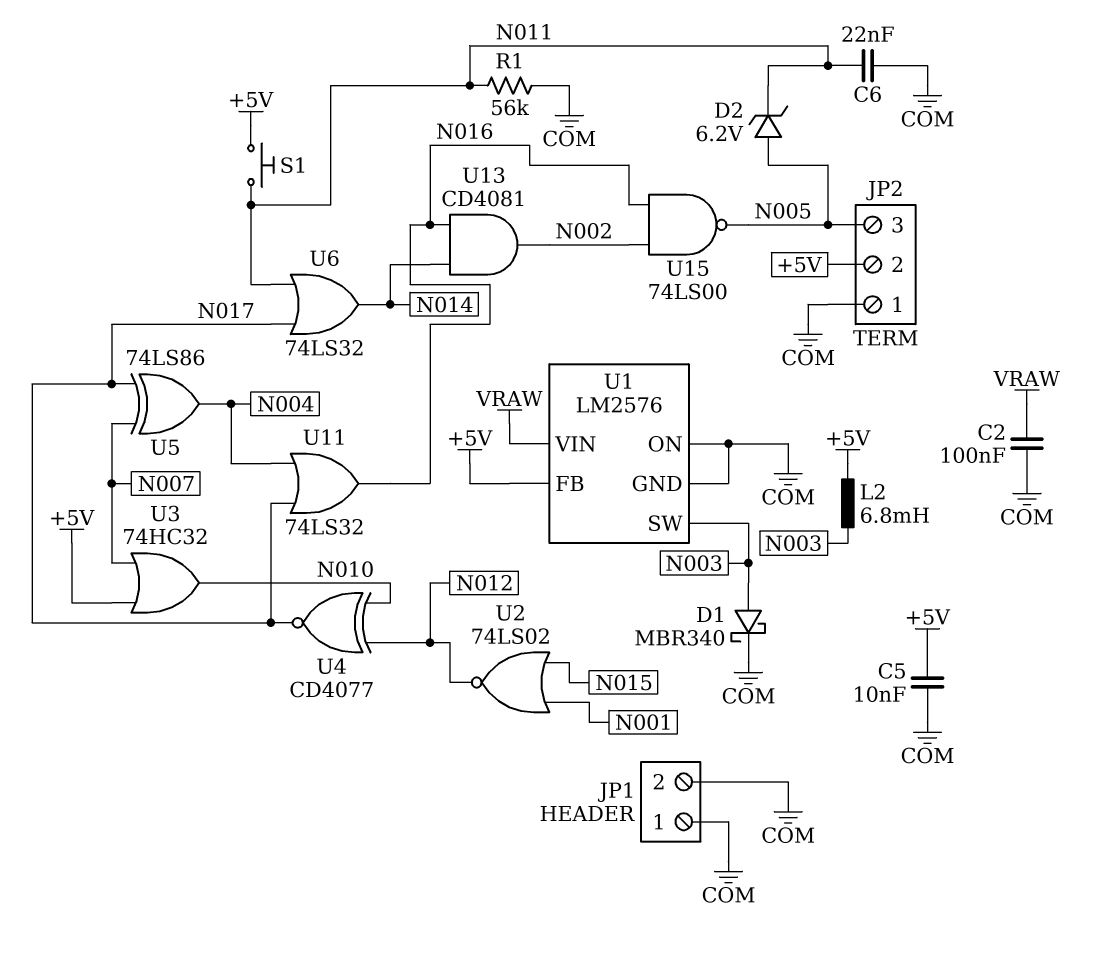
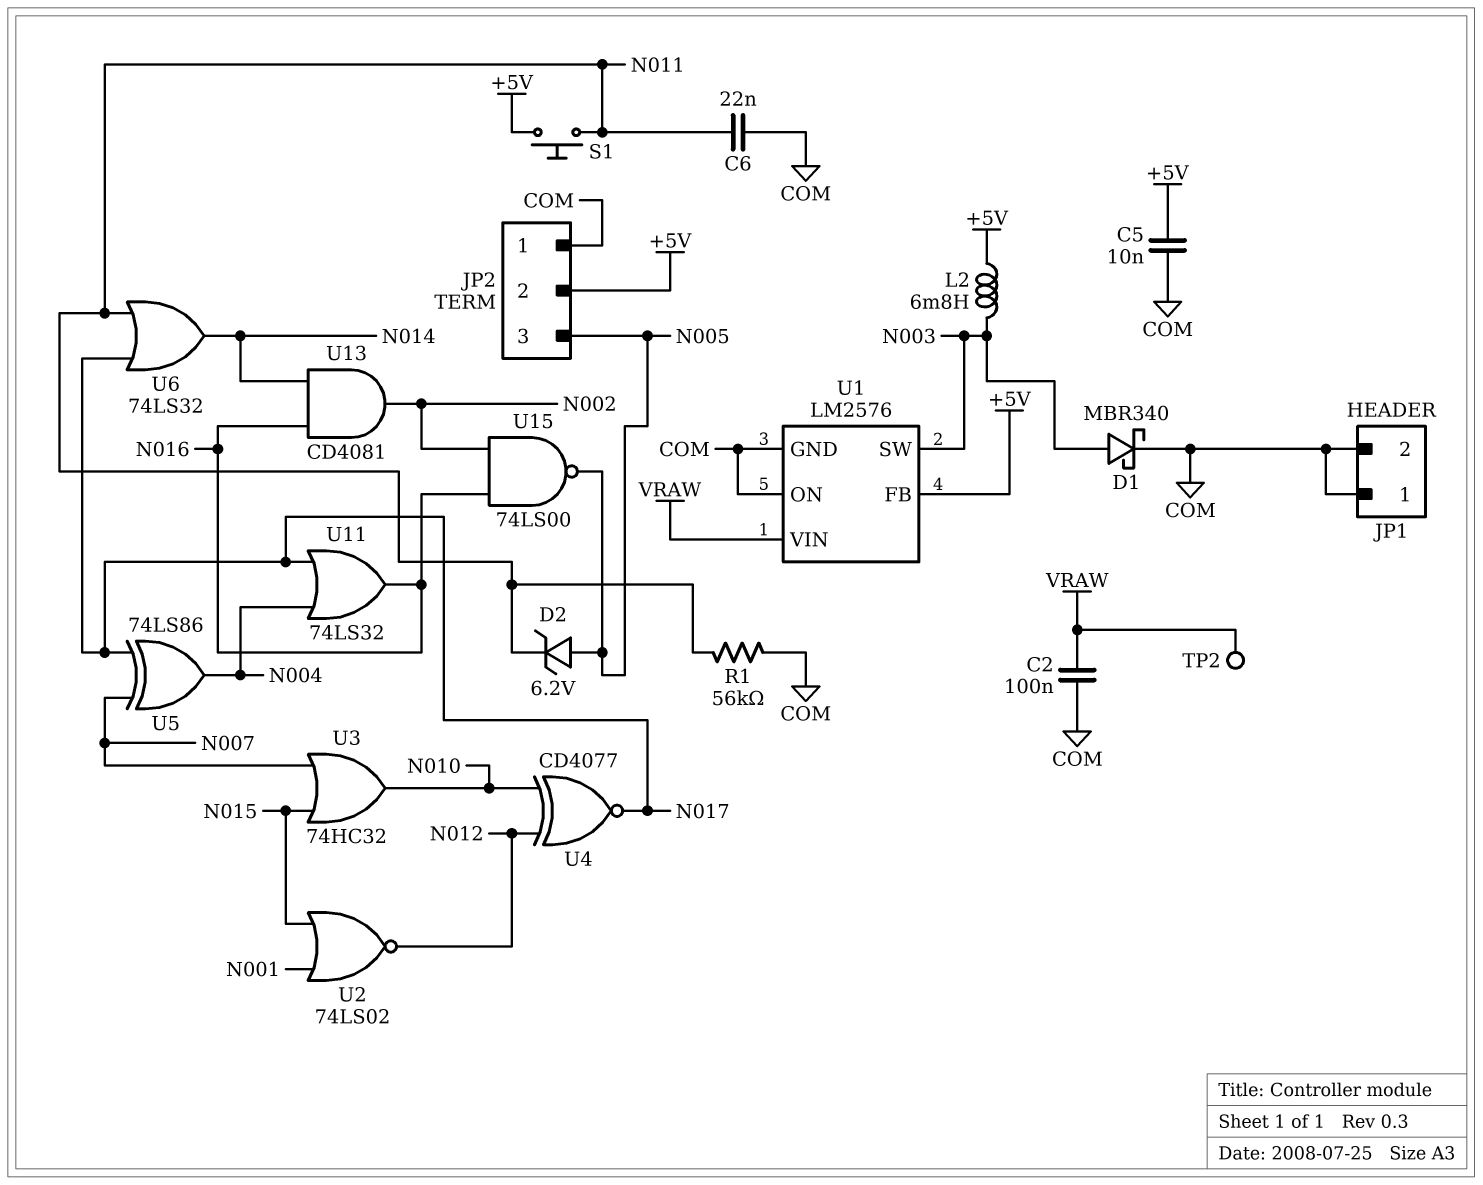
TP2: none -> test point (VRAW)
U3: OR 74HC32 (in +5V, in N007, out N010) -> OR 74HC32 (in N007, in N015, out N010)

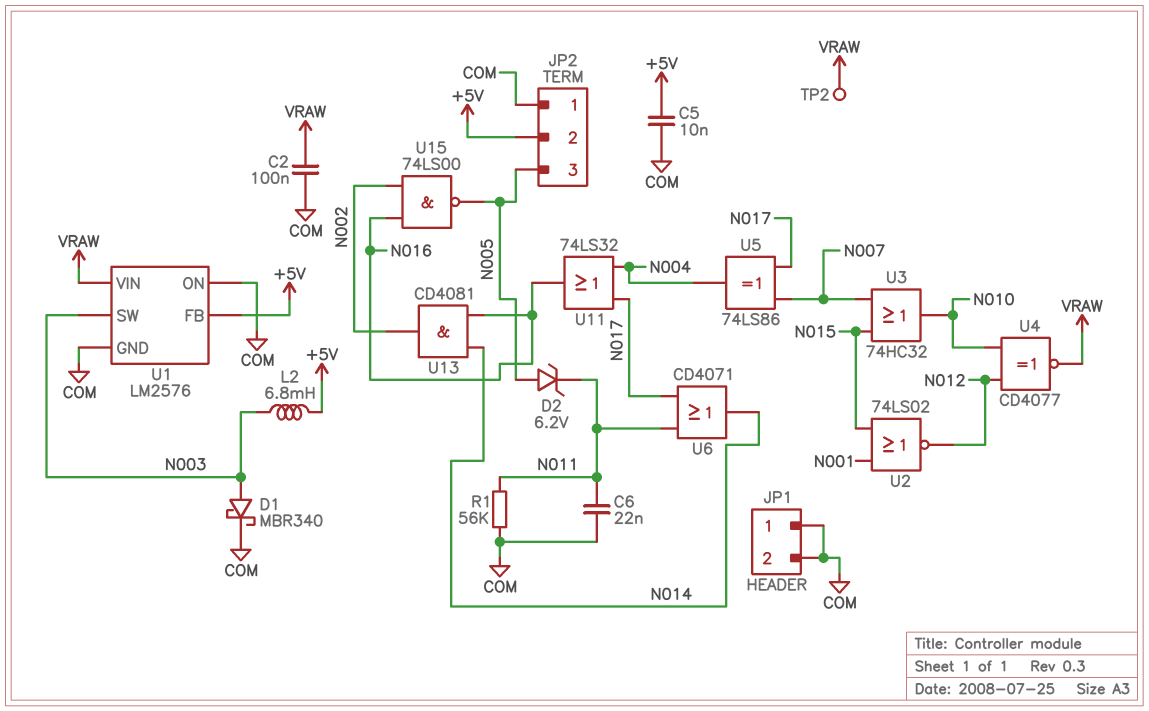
S1: button (+5V, N011) -> none
U4: XNOR CD4077 (in N010, in N012, out N017) -> XNOR CD4077 (in N010, in N012, out VRAW)
U6: OR 74LS32 (in N011, in N017, out N014) -> OR CD4071 (in N011, in N017, out N014)

